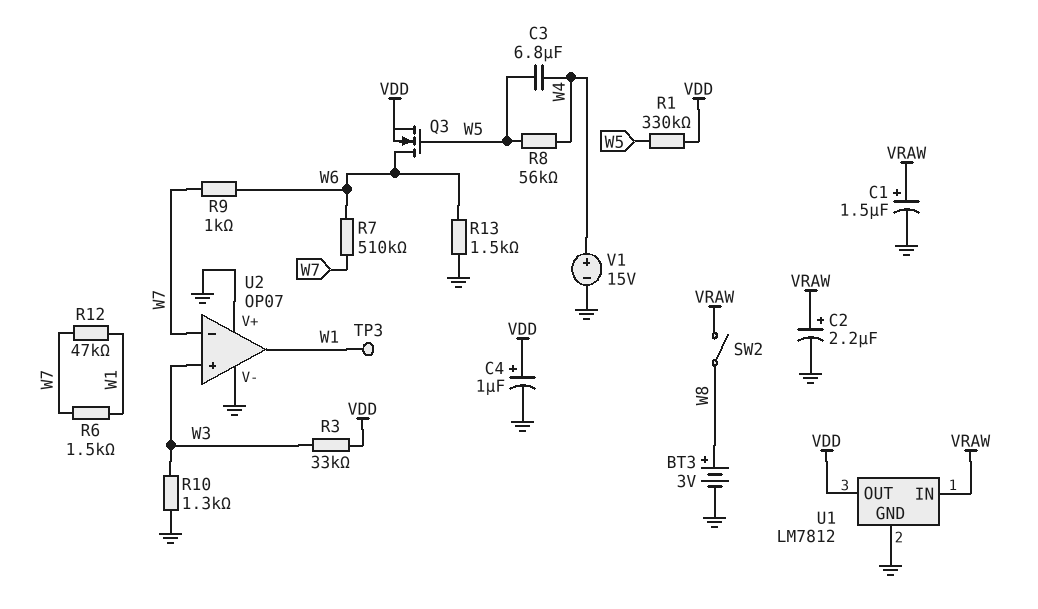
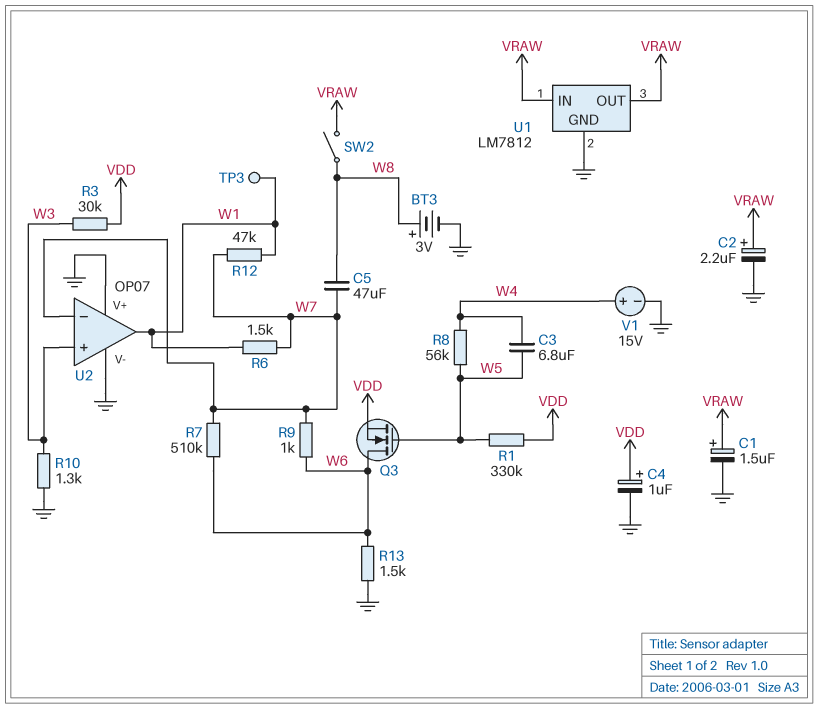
C5: none -> 47uF (W7, W8)
R3: 33k (VDD, W3) -> 30k (VDD, W3)
U1 pin OUT: VDD -> VRAW

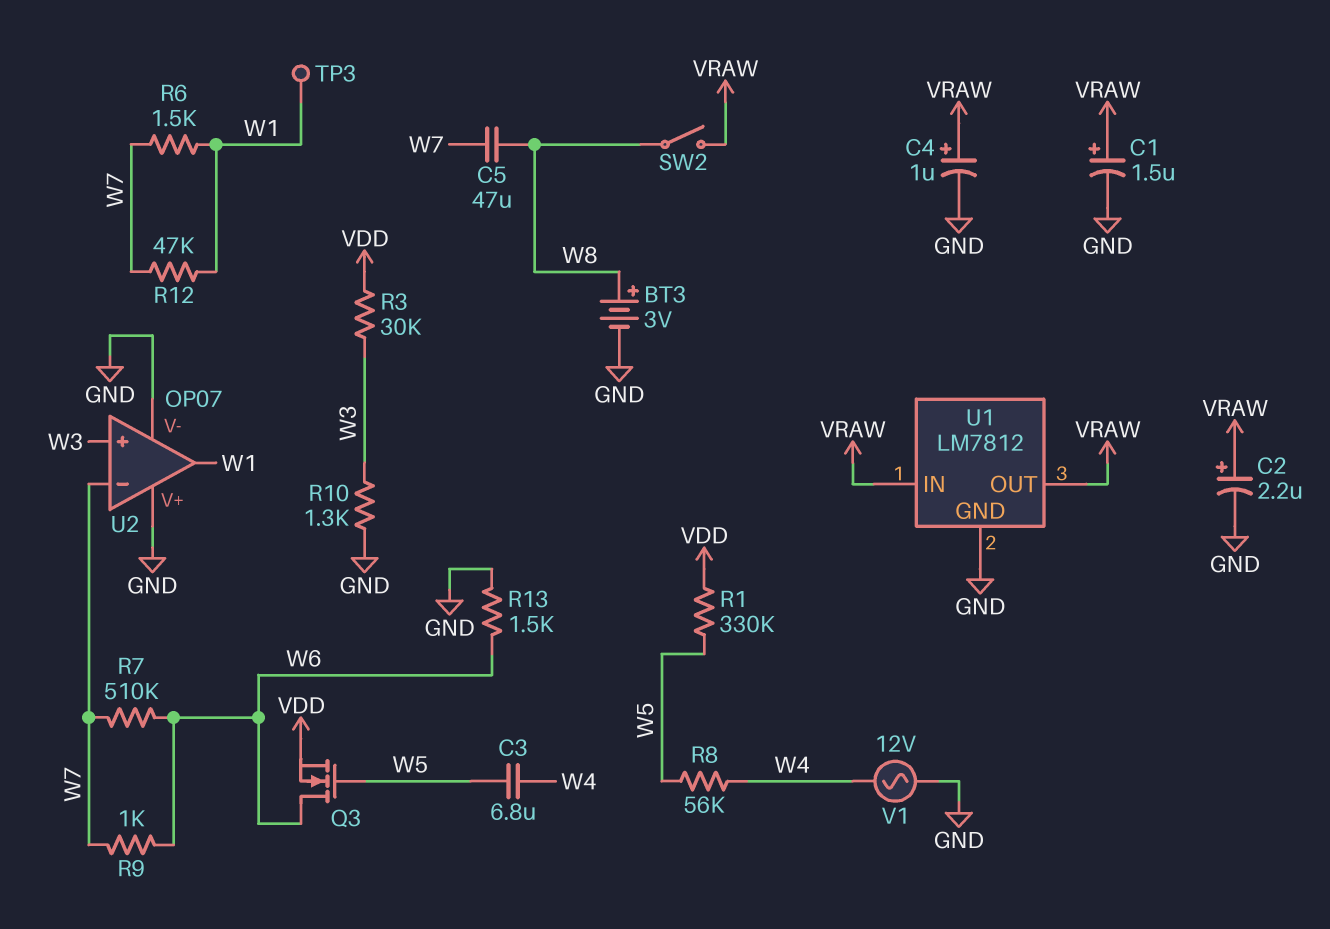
C4: 1uF (plus VDD, minus GND) -> 1uF (plus VRAW, minus GND)
V1: 15V (plus W4, minus GND) -> AC 12V (GND, W4)

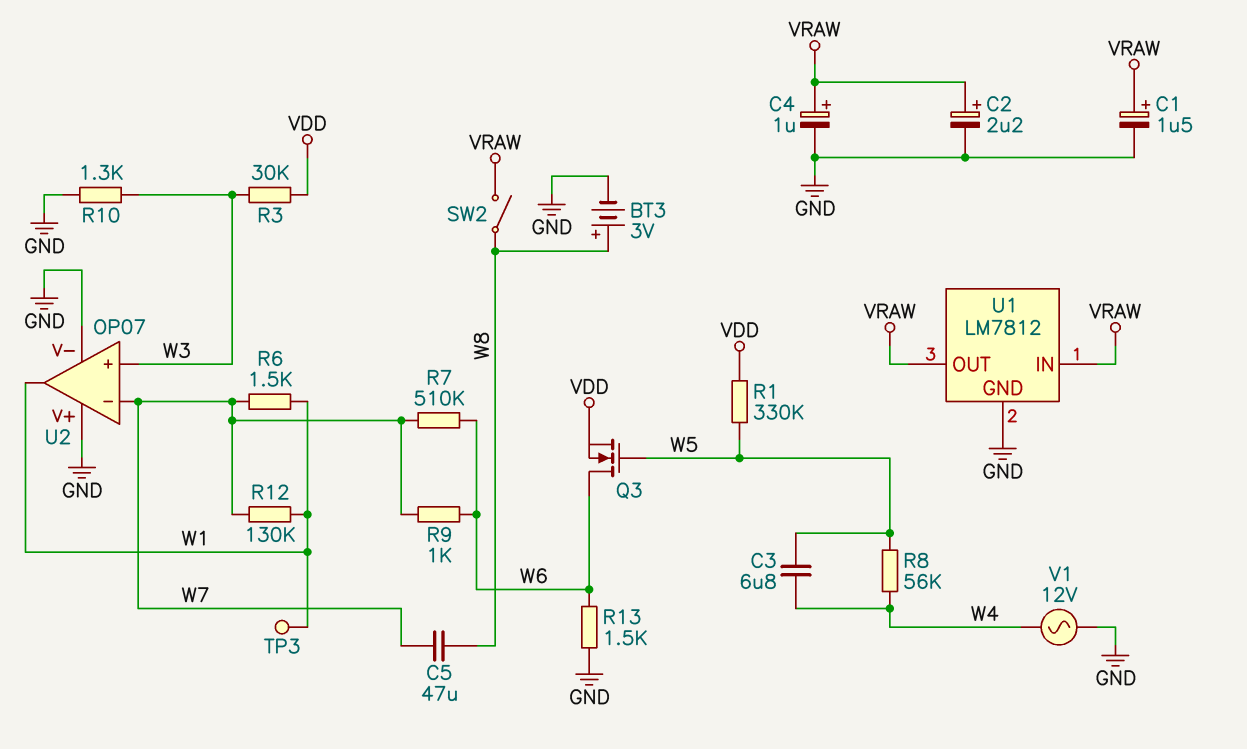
R12: 47k (W1, W7) -> 130k (W1, W7)

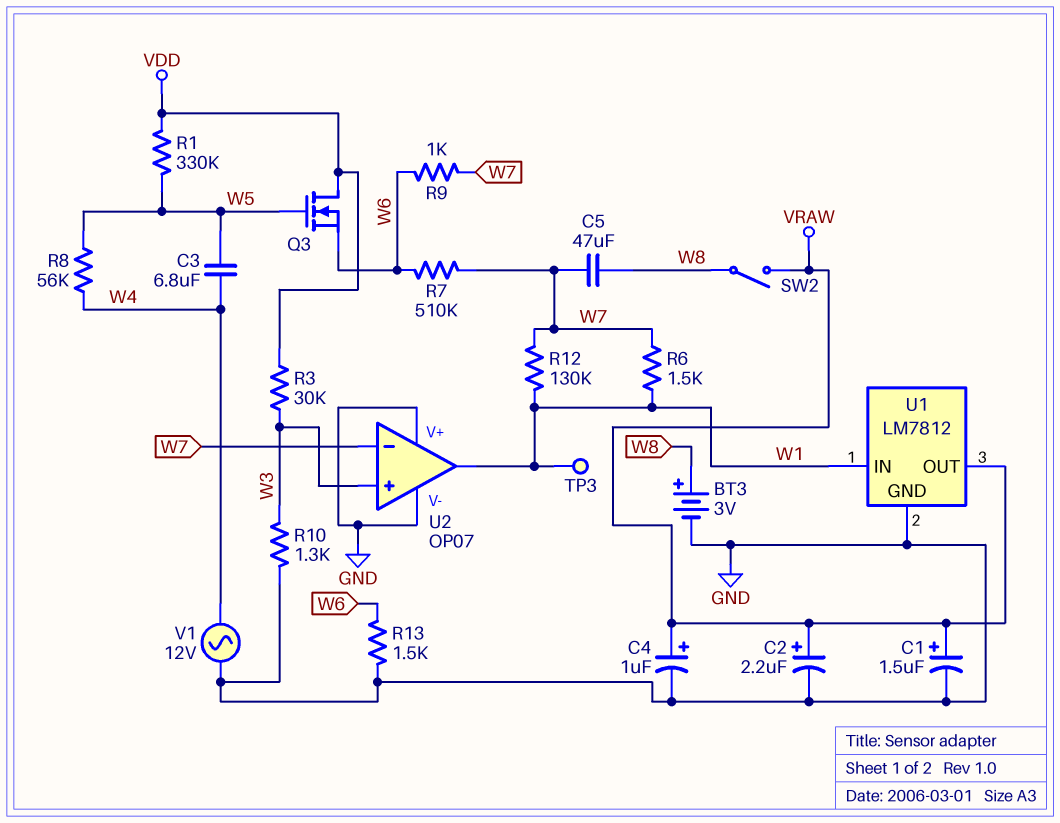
Q3: NMOS (G W5, D W6, S VDD) -> NMOS (G W5, D VDD, S W6)
U1 pin IN: VRAW -> W1

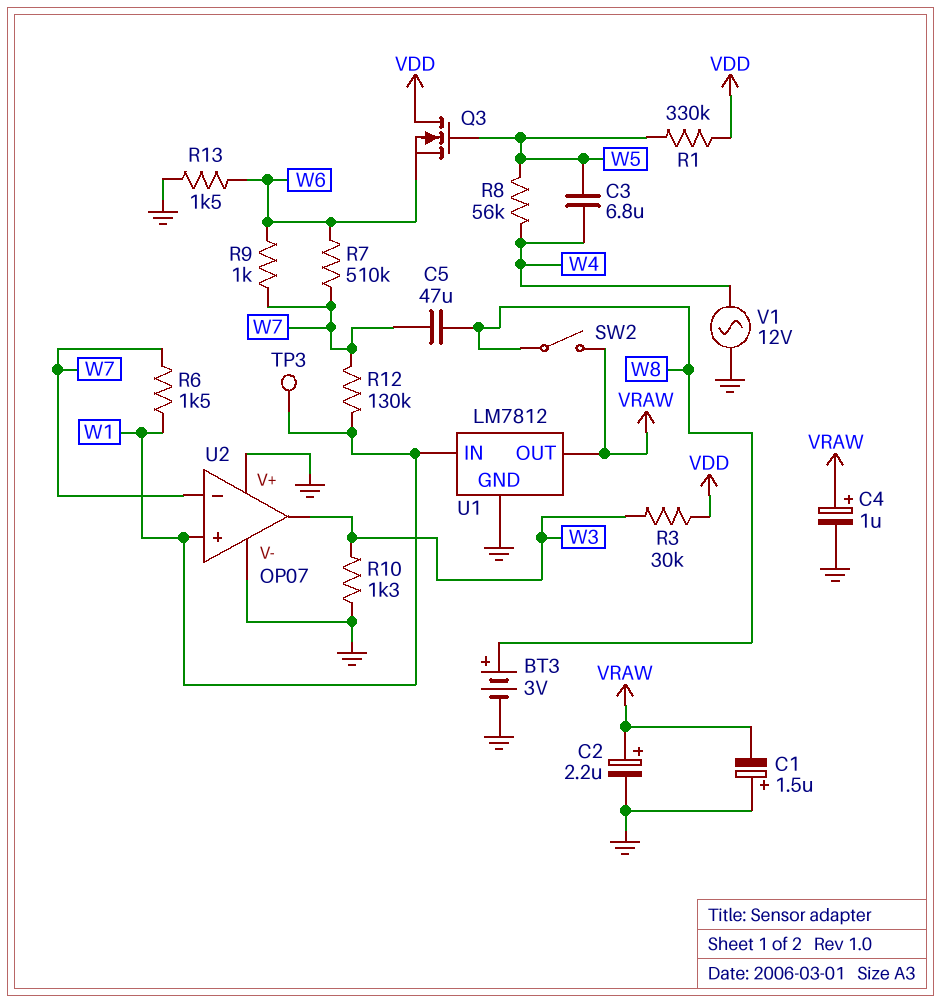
C1: 1.5uF (plus VRAW, minus GND) -> 1.5uF (plus GND, minus VRAW)
U2 pin in+: W3 -> W1
U2 pin out: W1 -> W3

